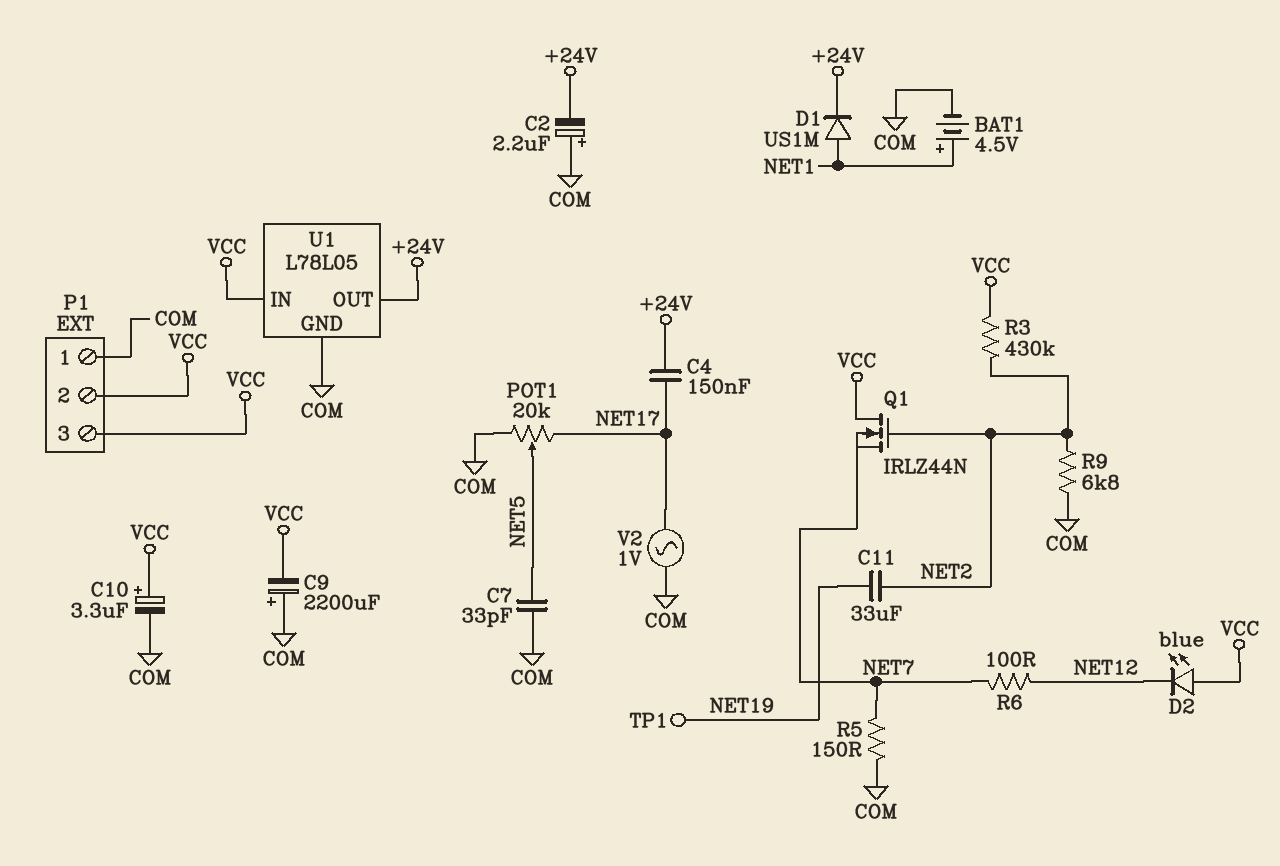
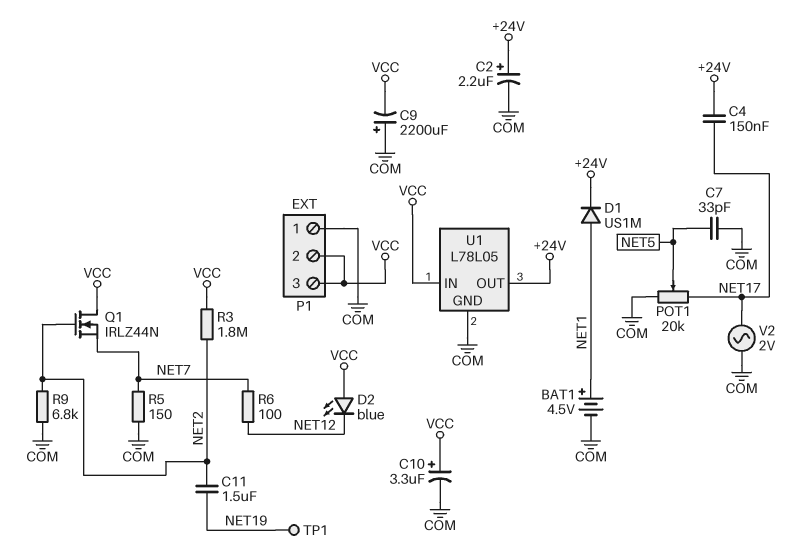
C2: 2.2uF (plus COM, minus +24V) -> 2.2uF (plus +24V, minus COM)
C11: 33uF (NET2, NET19) -> 1.5uF (NET2, NET19)
R3: 430k (NET2, VCC) -> 1.8M (NET2, VCC)
V2: AC 1V (COM, NET17) -> AC 2V (COM, NET17)

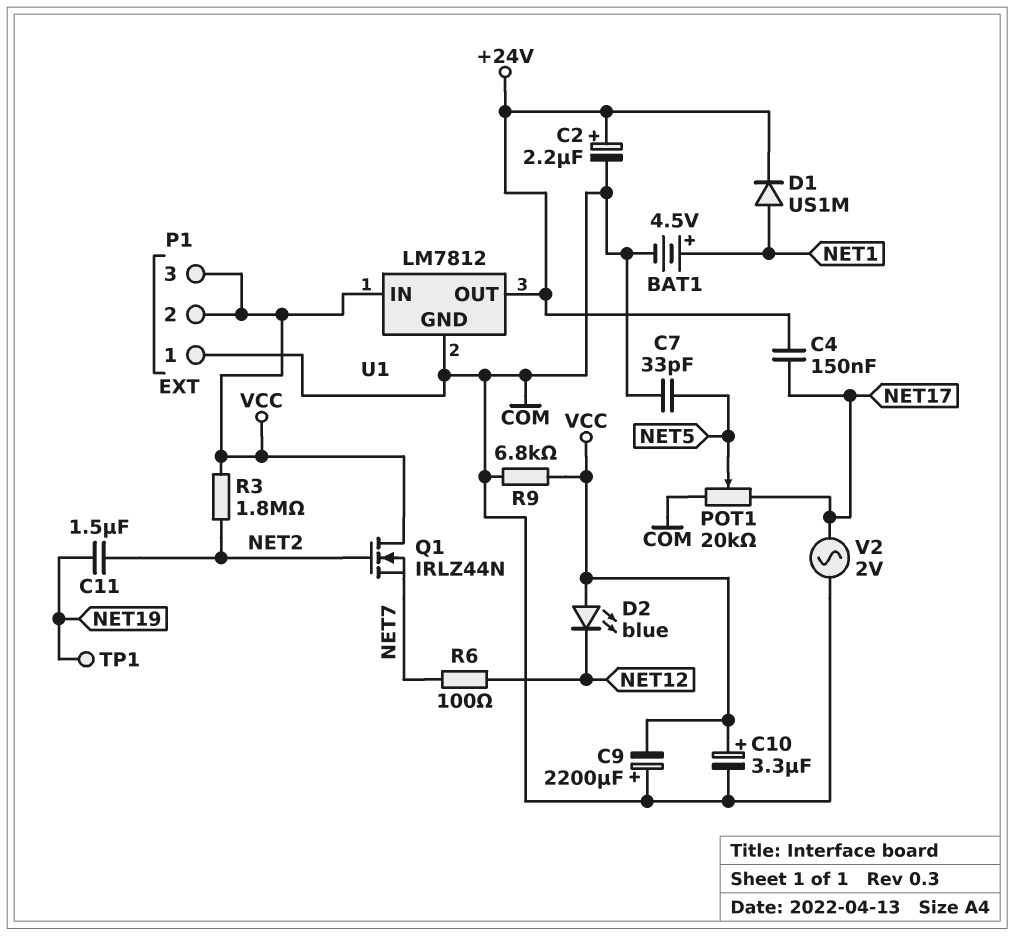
R5: 150 (COM, NET7) -> none
R9: 6.8k (COM, NET2) -> 6.8k (COM, VCC)
U1: L78L05 -> LM7812

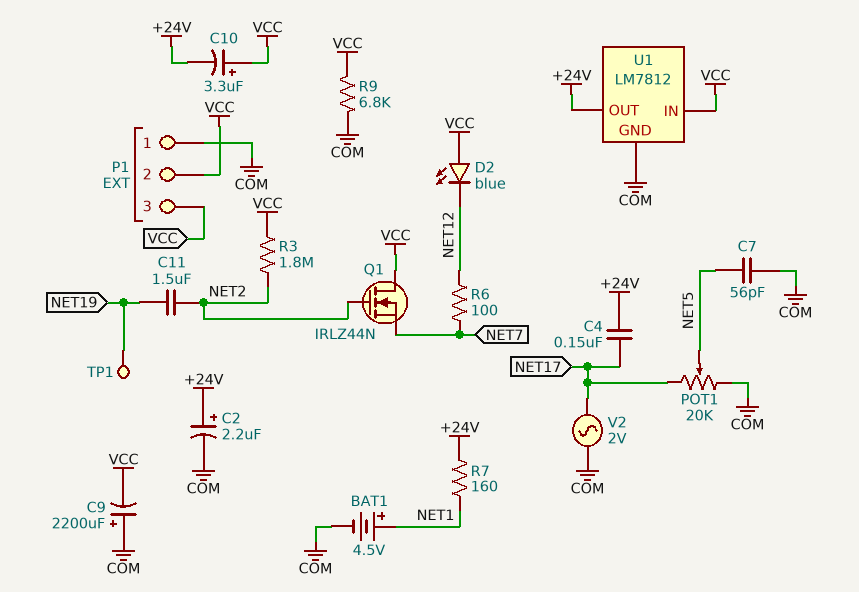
C7: 33pF (COM, NET5) -> 56pF (COM, NET5)
C10: 3.3uF (plus VCC, minus COM) -> 3.3uF (plus VCC, minus +24V)
D1: diode US1M (A NET1, K +24V) -> none
R7: none -> 160 (+24V, NET1)

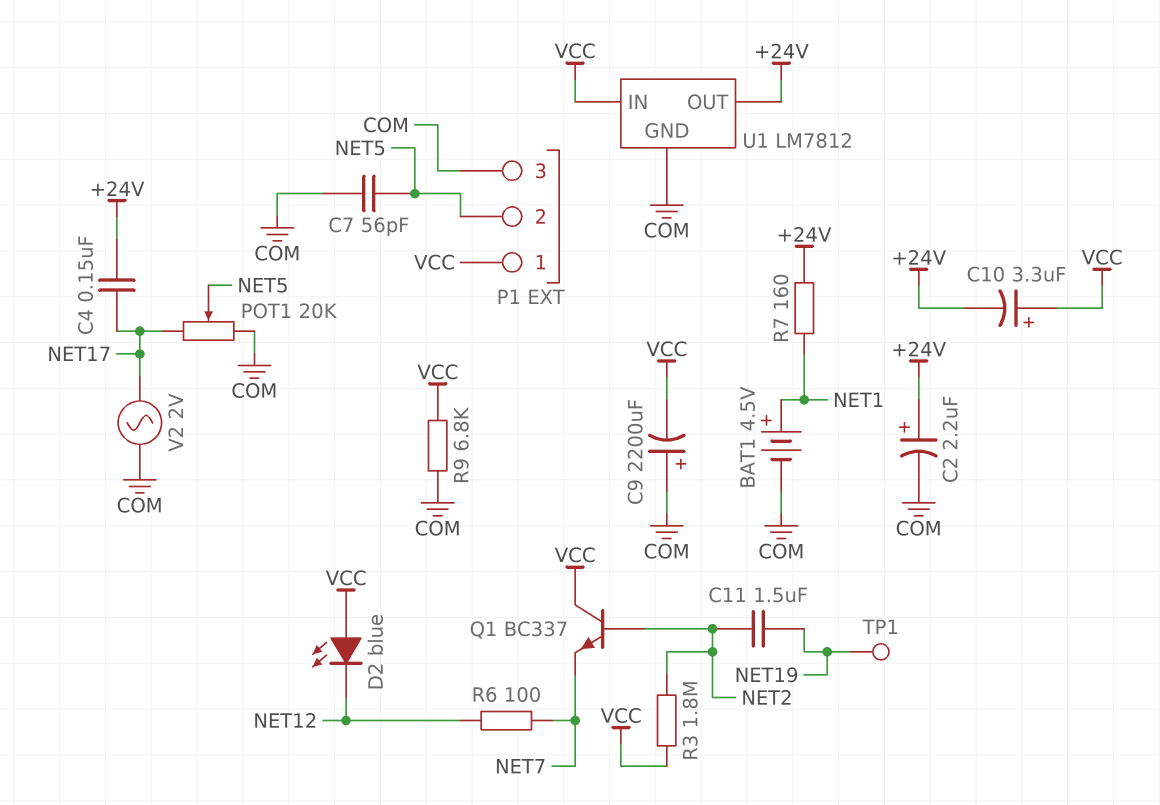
P1 pin 1: COM -> VCC
P1 pin 2: VCC -> NET5
P1 pin 3: VCC -> COM
Q1: NMOS IRLZ44N (G NET2, D VCC, S NET7) -> NPN BC337 (B NET2, C VCC, E NET7)

